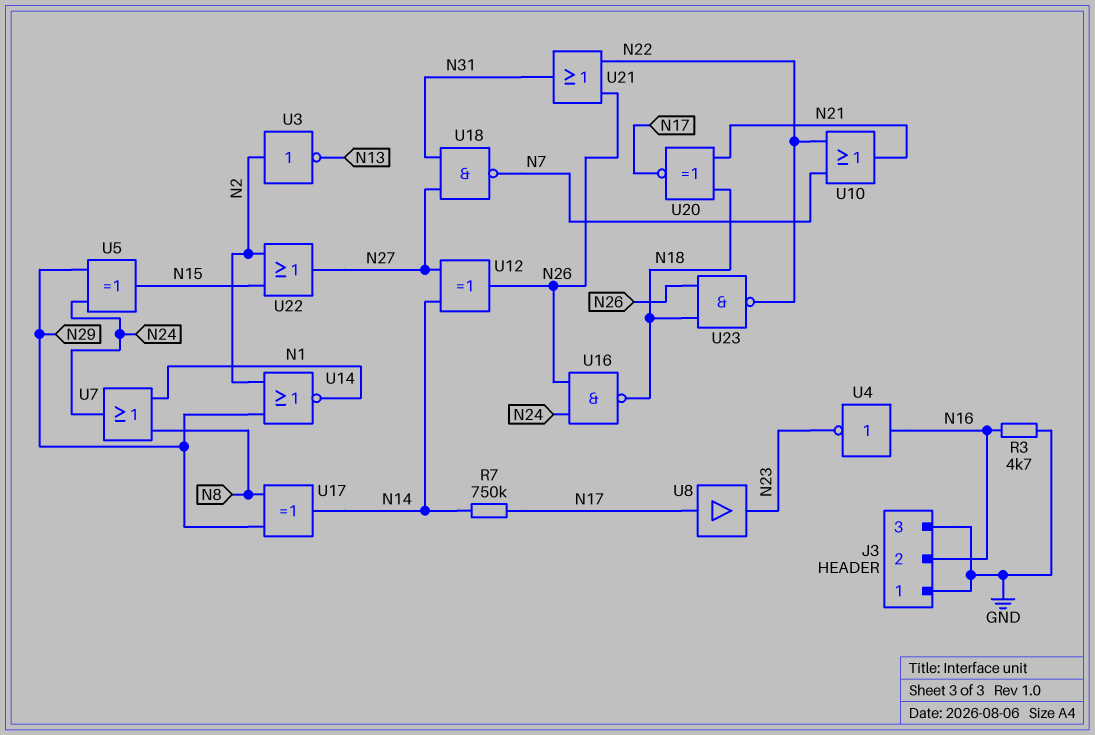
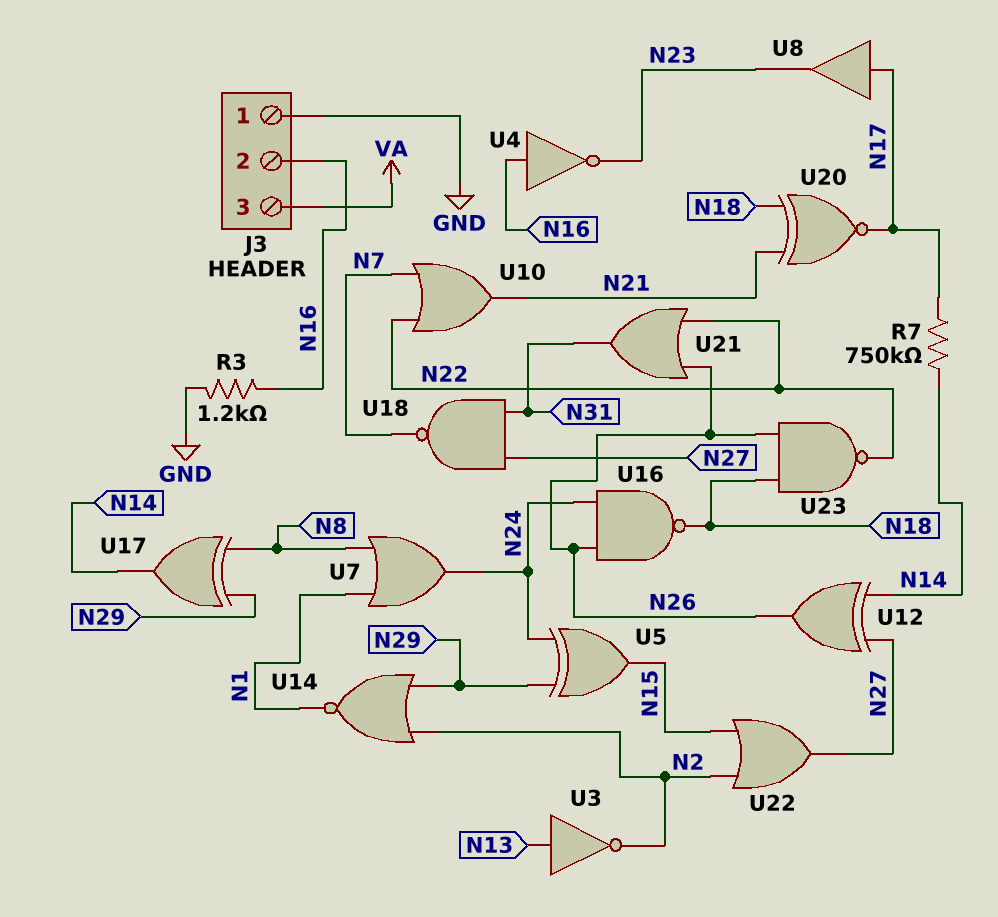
J3 pin 3: GND -> VA
R3: 4.7k (GND, N16) -> 1.2k (GND, N16)
U3: NOT (in N2, out N13) -> NOT (in N13, out N2)

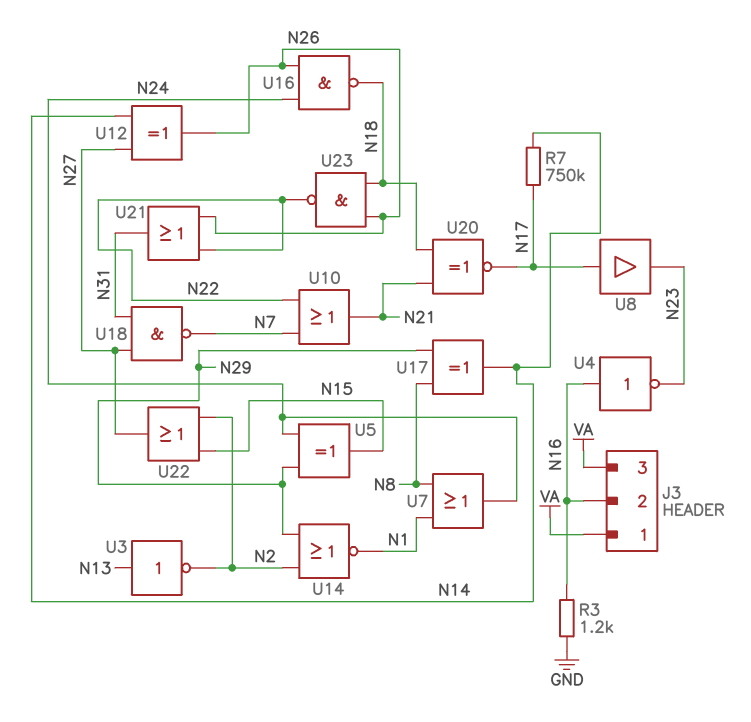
J3 pin 1: GND -> VA

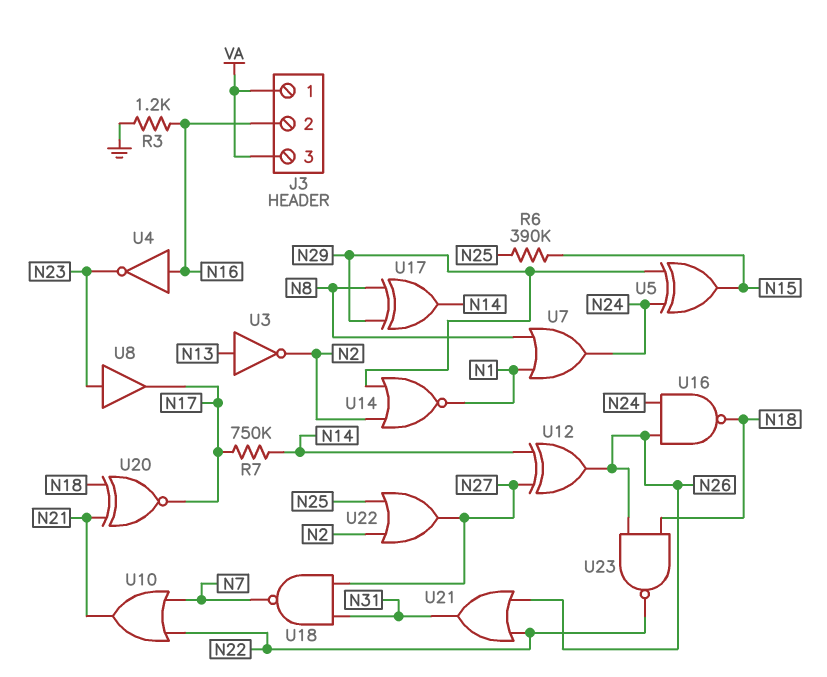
R6: none -> 390k (N15, N25)
U8: buffer (in N17, out N23) -> buffer (in N23, out N17)
U22: OR (in N2, in N15, out N27) -> OR (in N2, in N25, out N27)

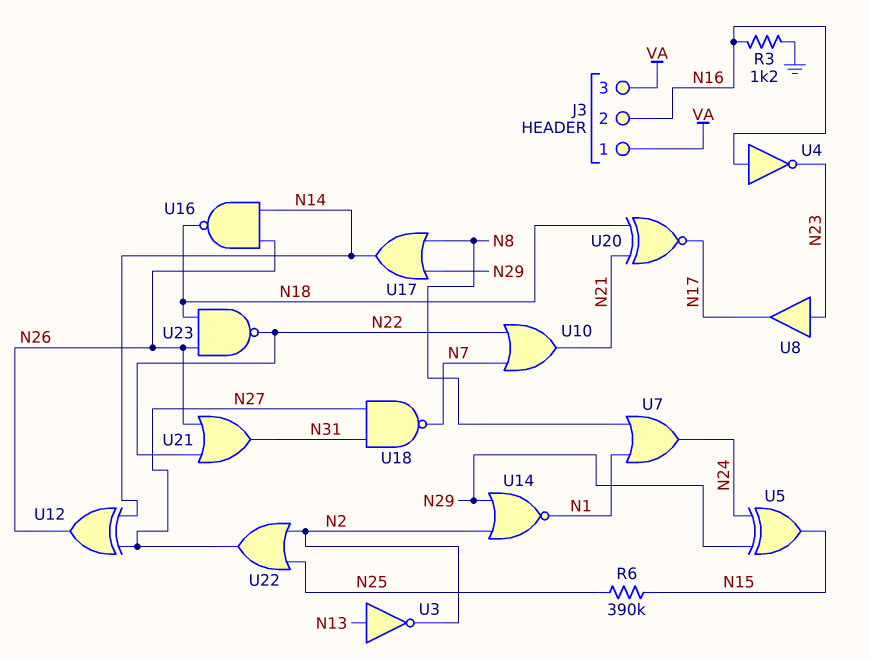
R7: 750k (N14, N17) -> none
U16: NAND (in N24, in N26, out N18) -> NAND (in N14, in N26, out N18)
U17: XOR (in N8, in N29, out N14) -> OR (in N8, in N29, out N14)

